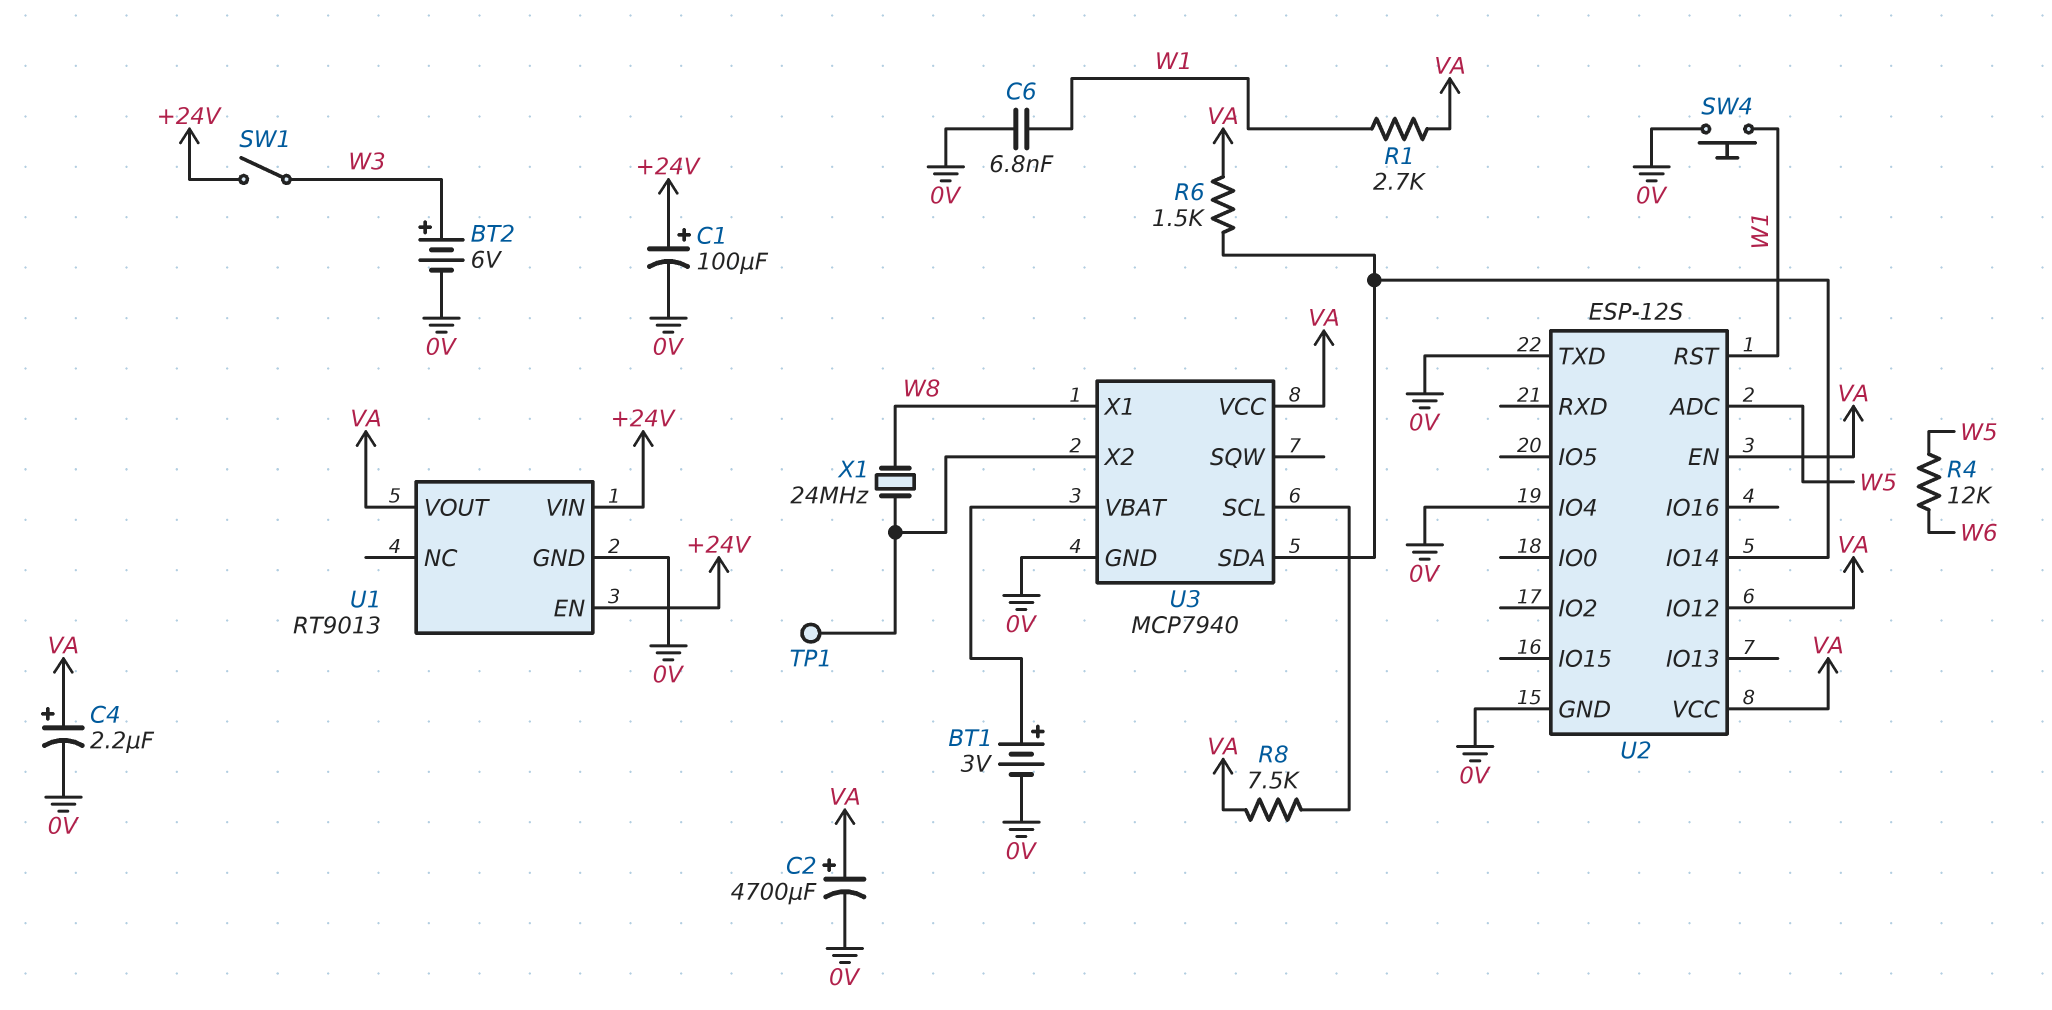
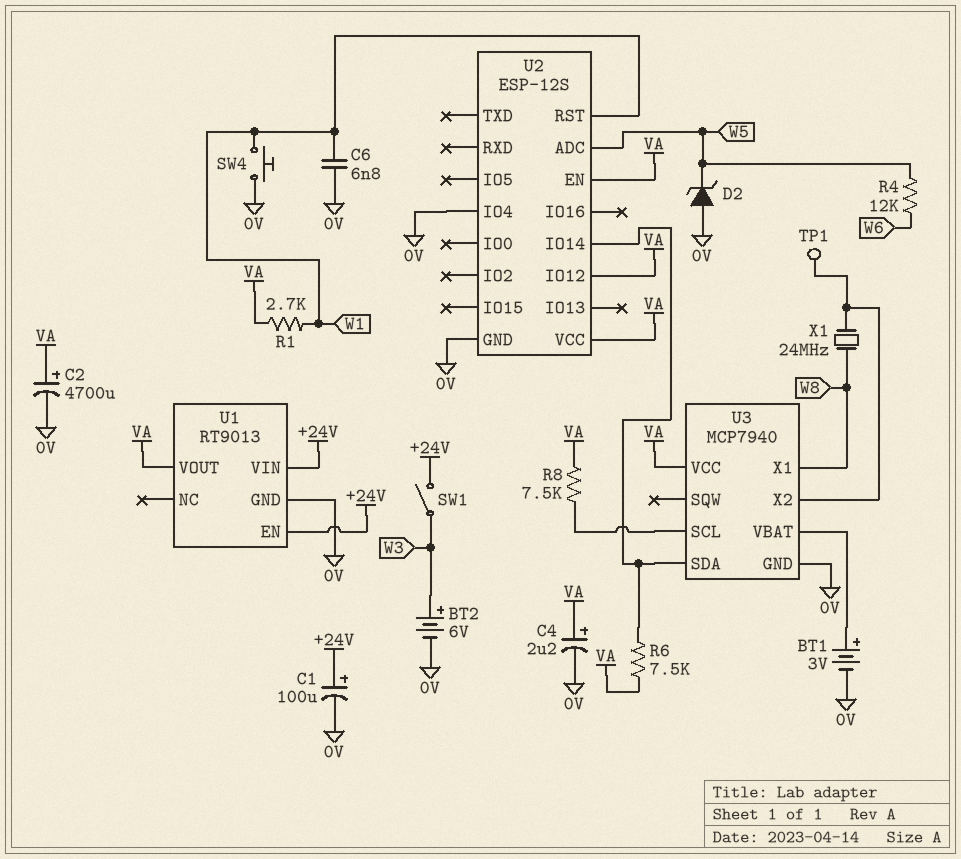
D2: none -> zener (A 0V, K W5)
R6: 1.5k (U2/IO14, VA) -> 7.5k (U2/IO14, VA)
U2 pin TXD: 0V -> none

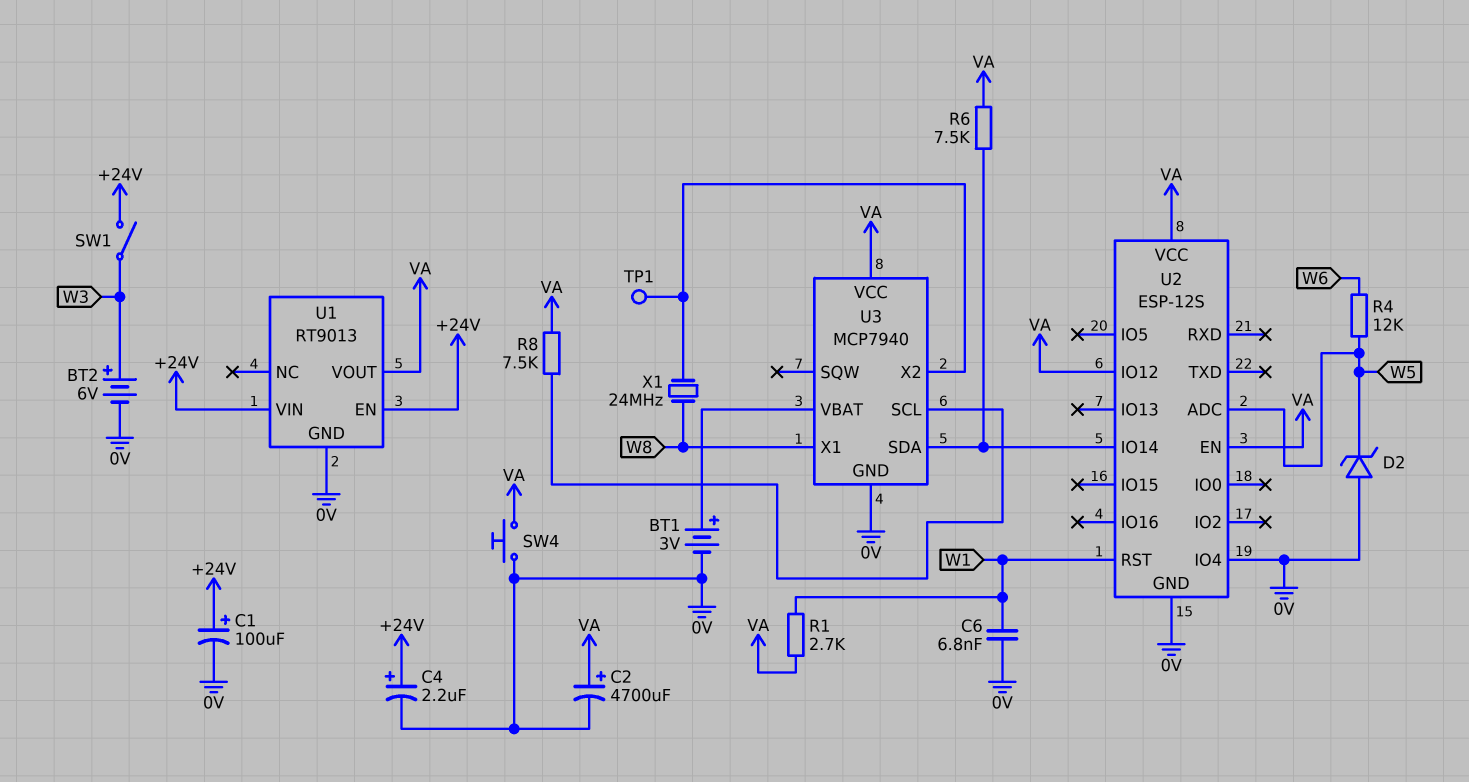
C4: 2.2uF (plus VA, minus 0V) -> 2.2uF (plus +24V, minus 0V)
SW4: button (0V, W1) -> button (0V, VA)

